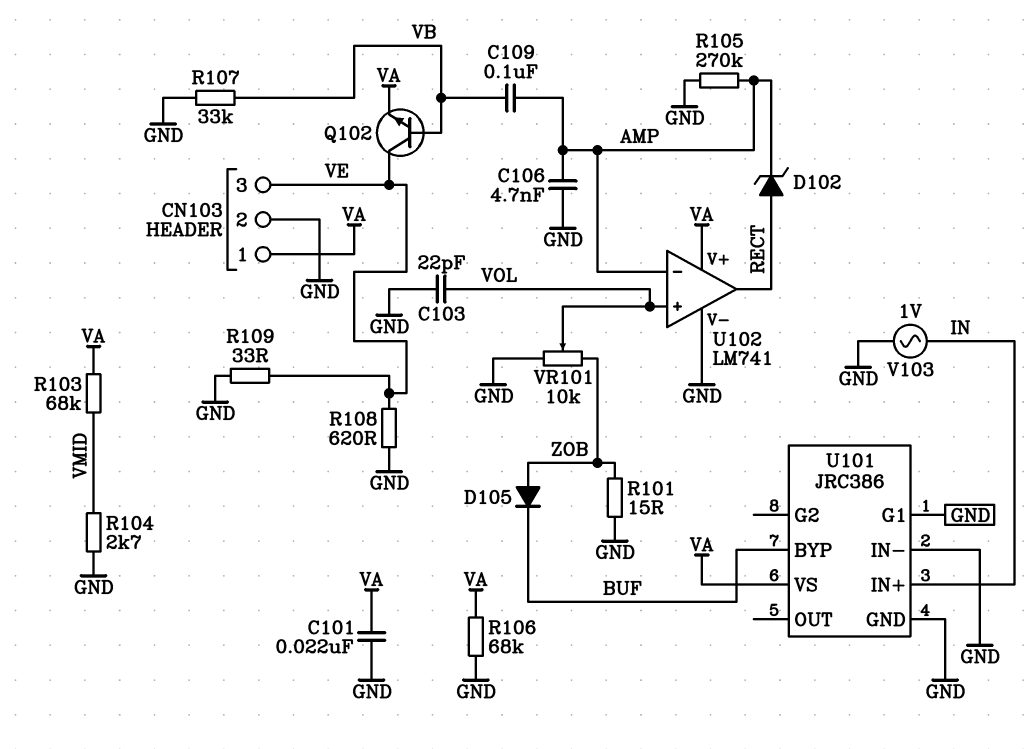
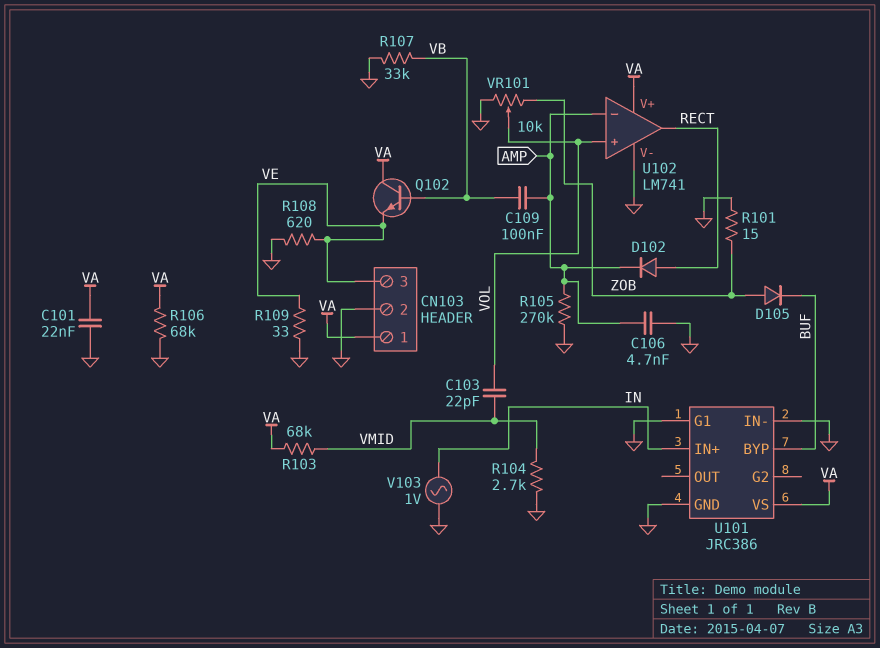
C103: 22pF (GND, VOL) -> 22pF (VMID, VOL)
D102: zener (A RECT, K AMP) -> diode (A RECT, K AMP)
Q102: NPN (B VB, C VE, E VA) -> NPN (B VB, C VA, E VE)

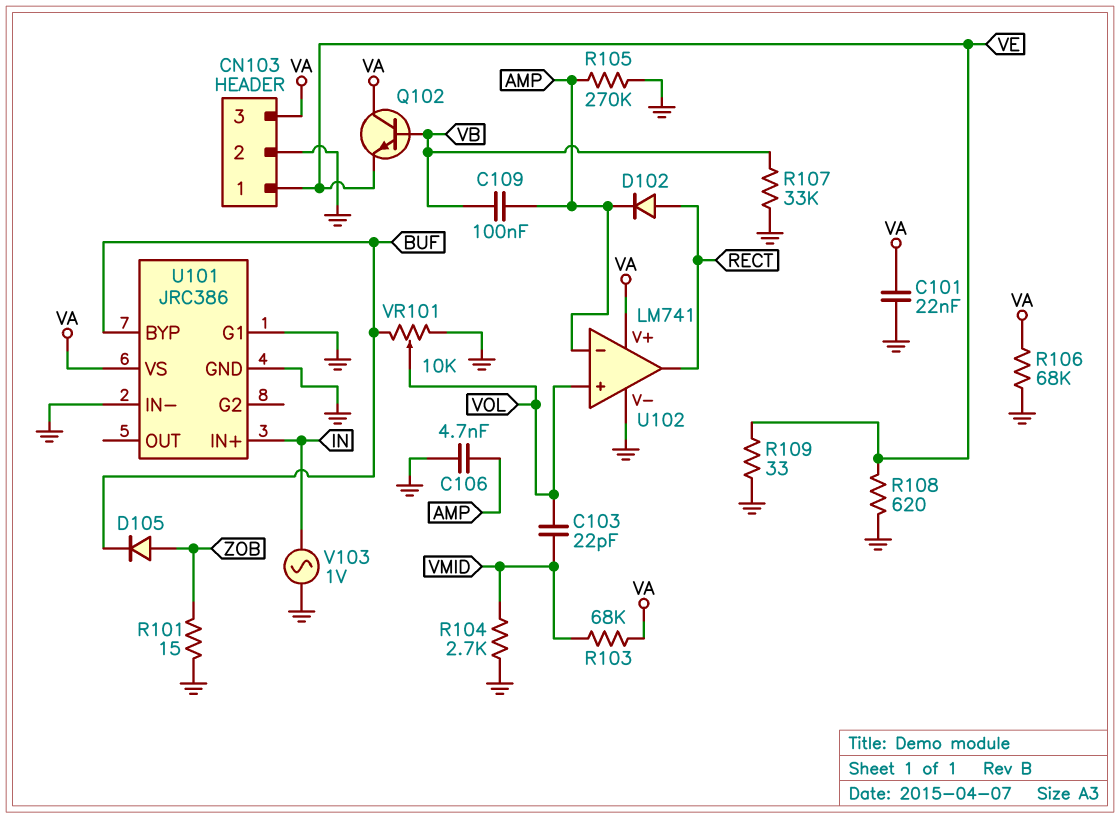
CN103 pin 1: VA -> VE
CN103 pin 3: VE -> VA
VR101: 10k (GND, ZOB, wiper VOL) -> 10k (BUF, GND, wiper VOL)

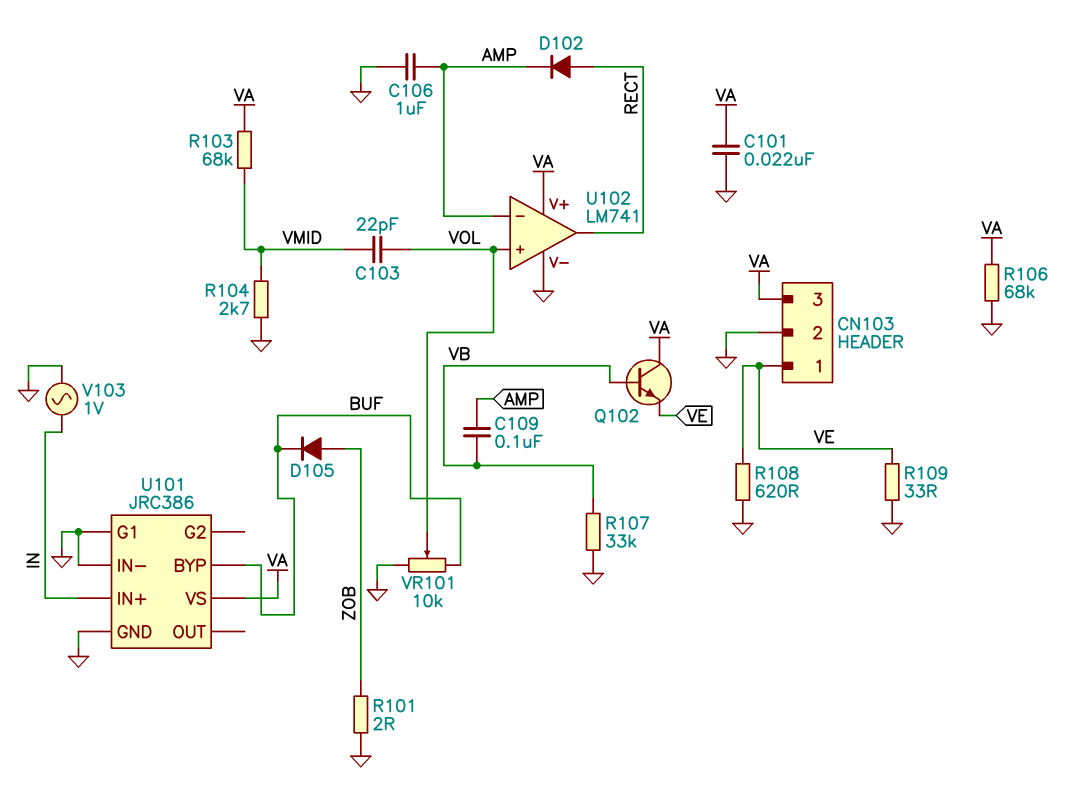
C106: 4.7nF (AMP, GND) -> 1uF (AMP, GND)
R101: 15 (GND, ZOB) -> 2 (GND, ZOB)
R105: 270k (AMP, GND) -> none

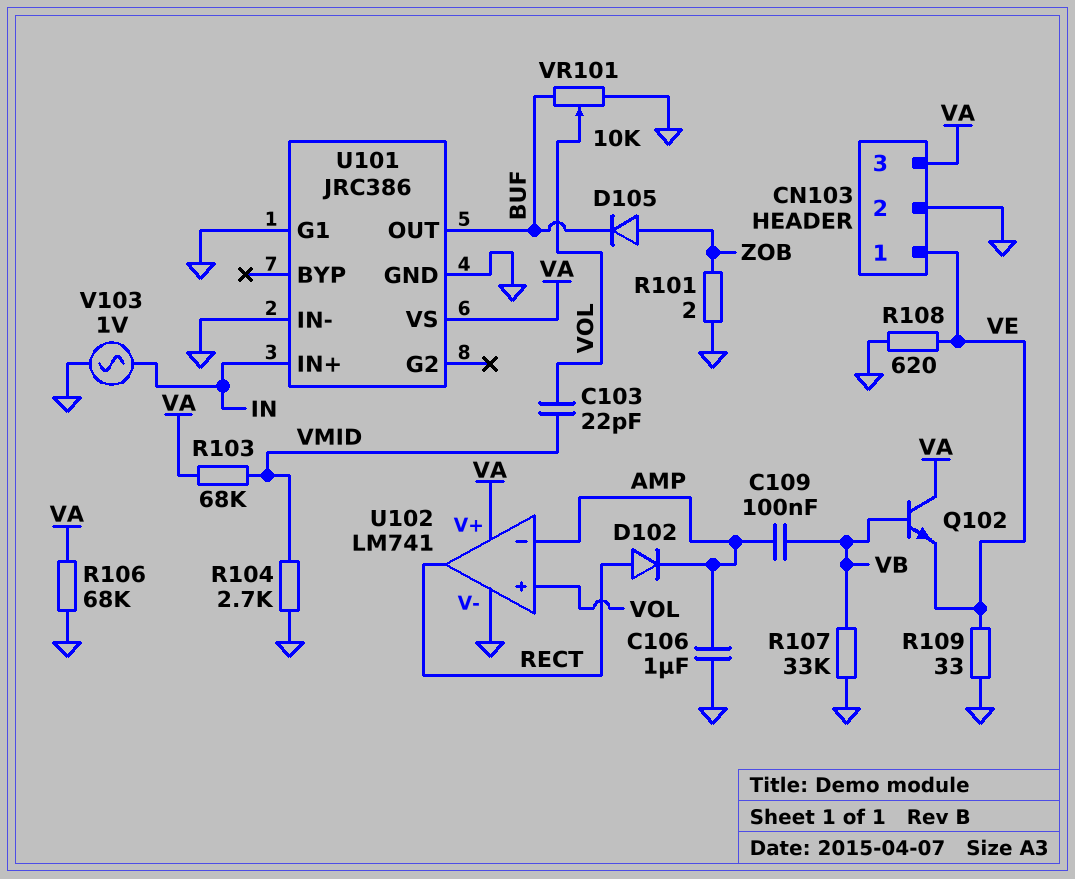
C101: 22nF (GND, VA) -> none
U101 pin BYP: BUF -> none
U101 pin OUT: none -> BUF

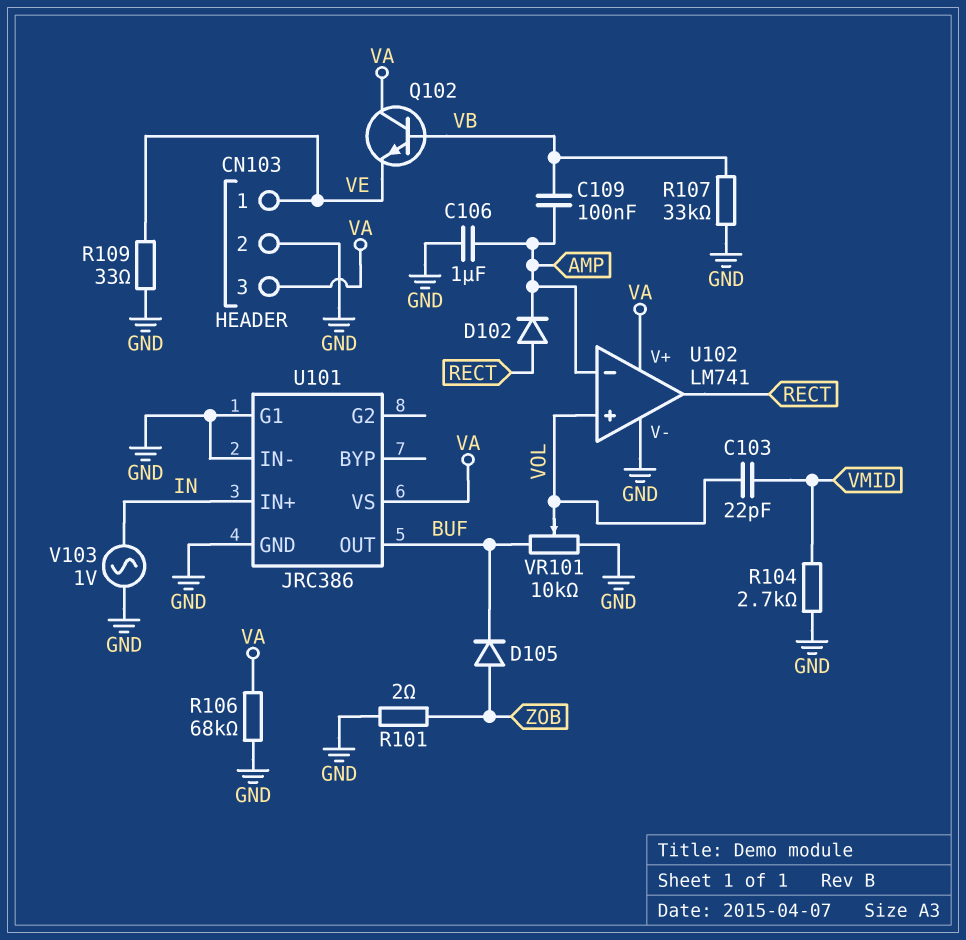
R103: 68k (VA, VMID) -> none
R108: 620 (GND, VE) -> none

